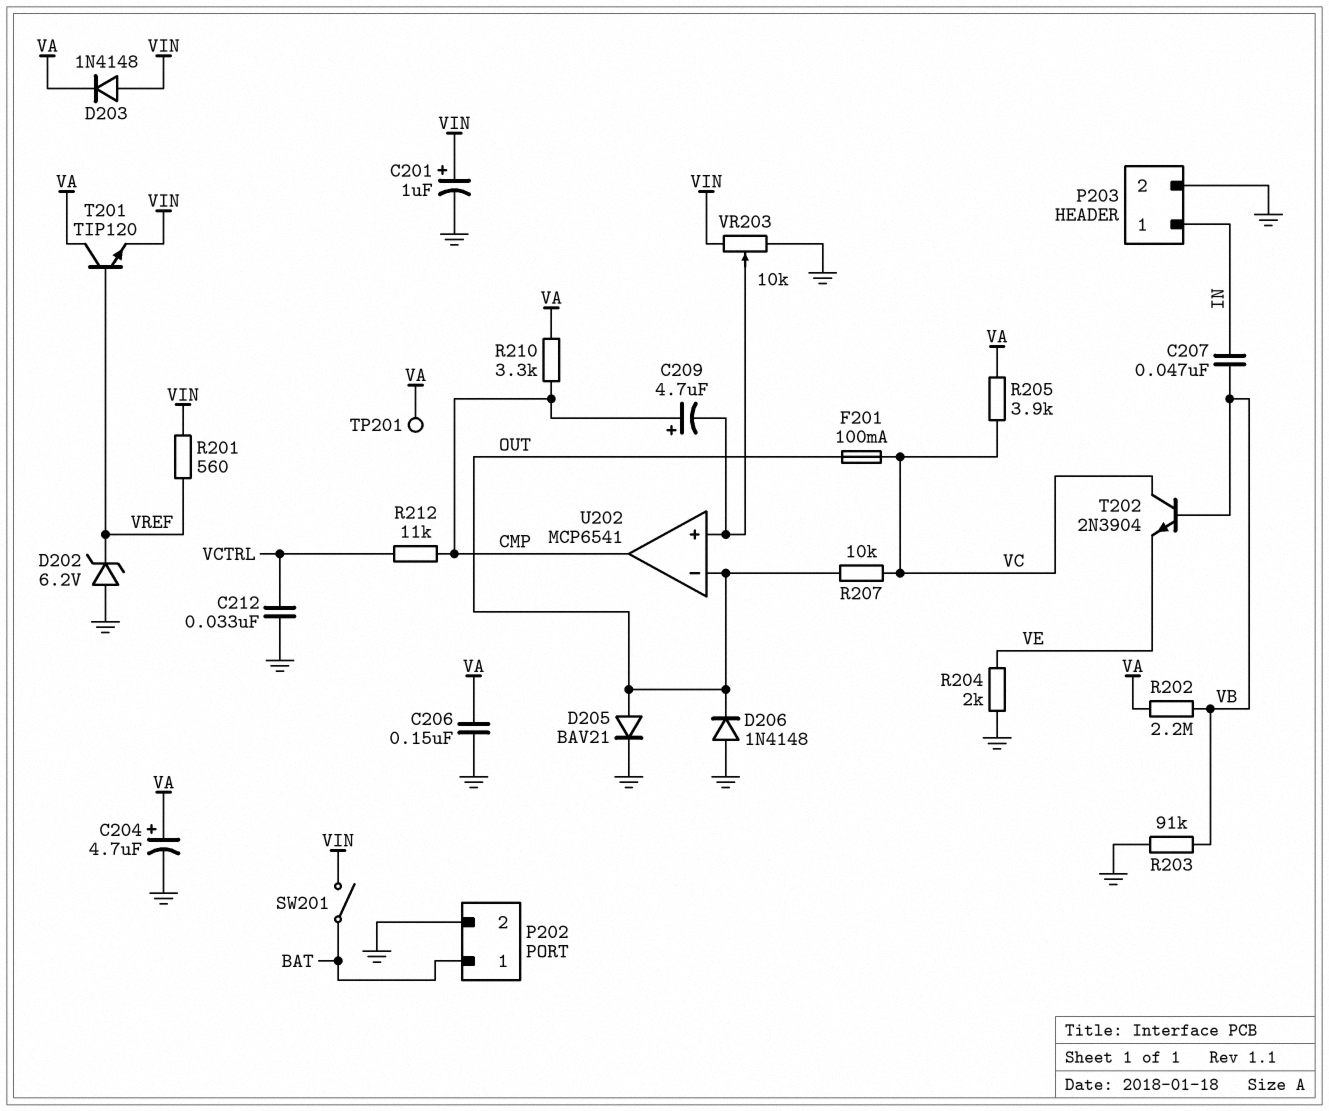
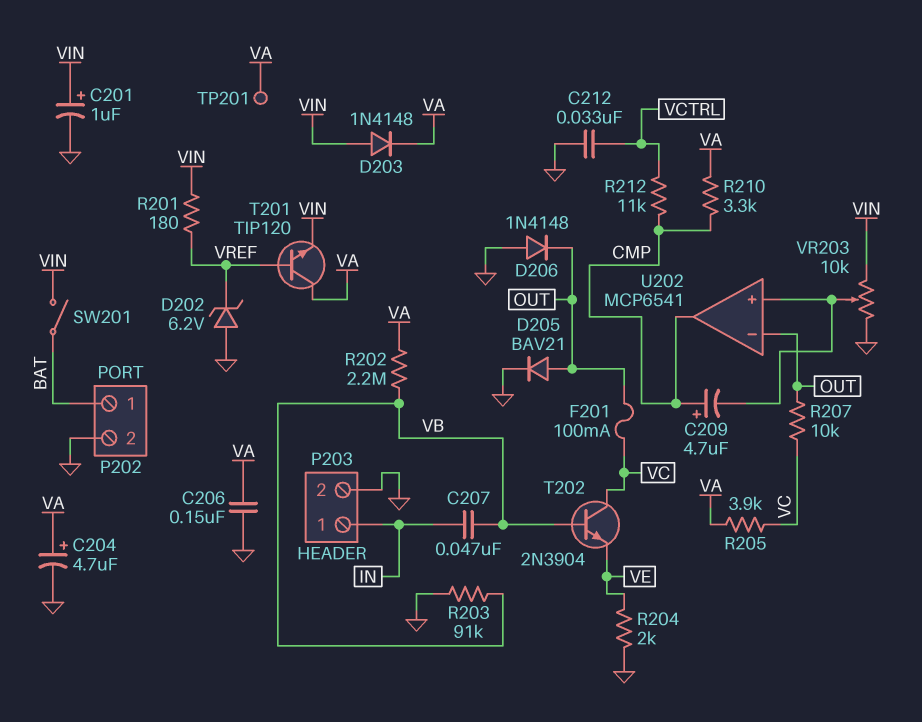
R201: 560 (VIN, VREF) -> 180 (VIN, VREF)

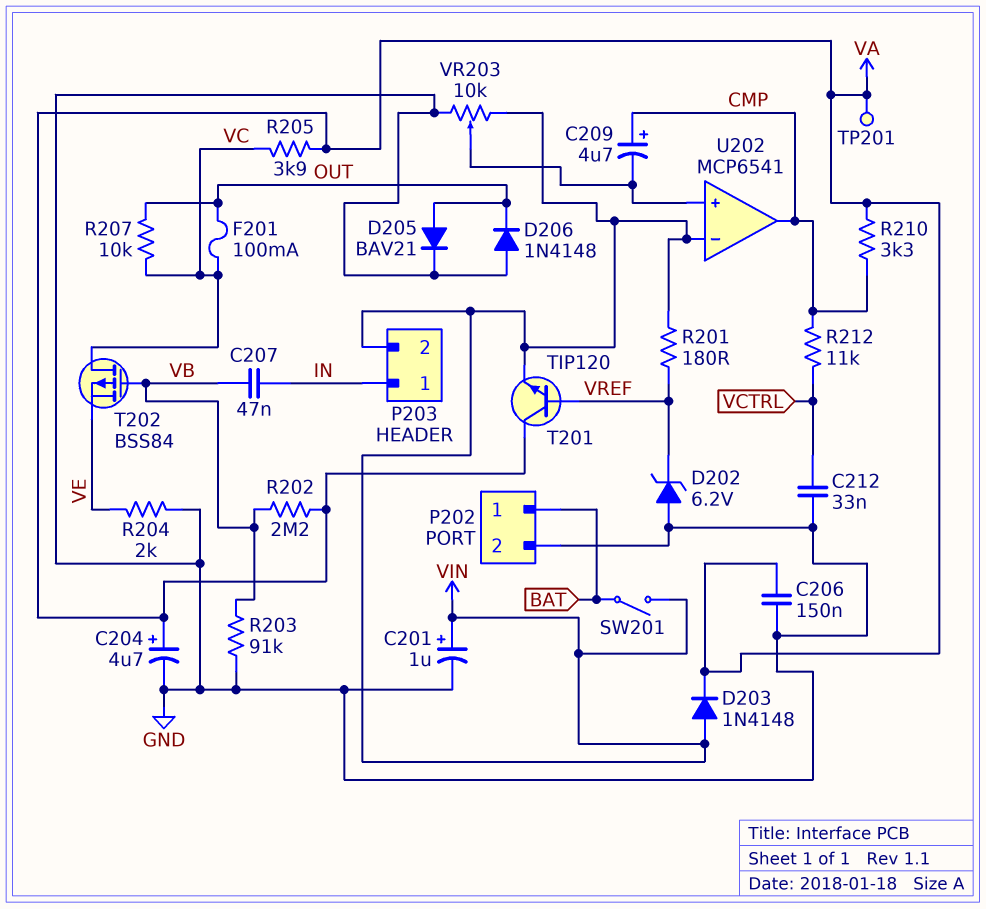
P203 pin 2: GND -> VIN
T202: NPN 2N3904 (B VB, C VC, E VE) -> PMOS BSS84 (G VB, D VC, S VE)
U202 pin in-: OUT -> VIN

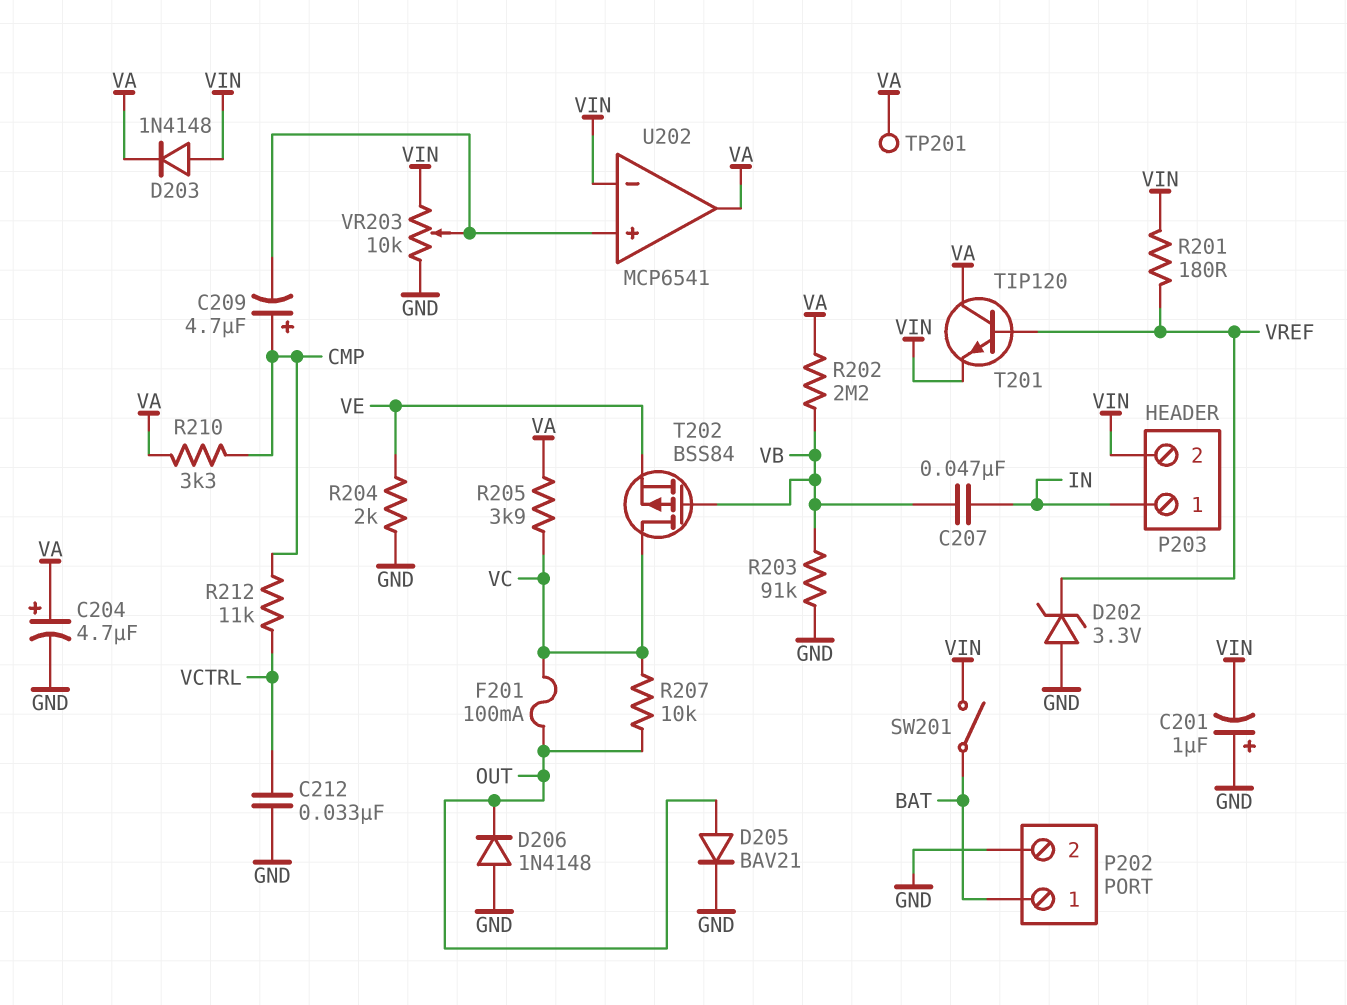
C201: 1uF (plus VIN, minus GND) -> 1uF (plus GND, minus VIN)
C206: 150nF (GND, VA) -> none
D202: zener 6.2V (A GND, K VREF) -> zener 3.3V (A GND, K VREF)
U202 pin out: CMP -> VA

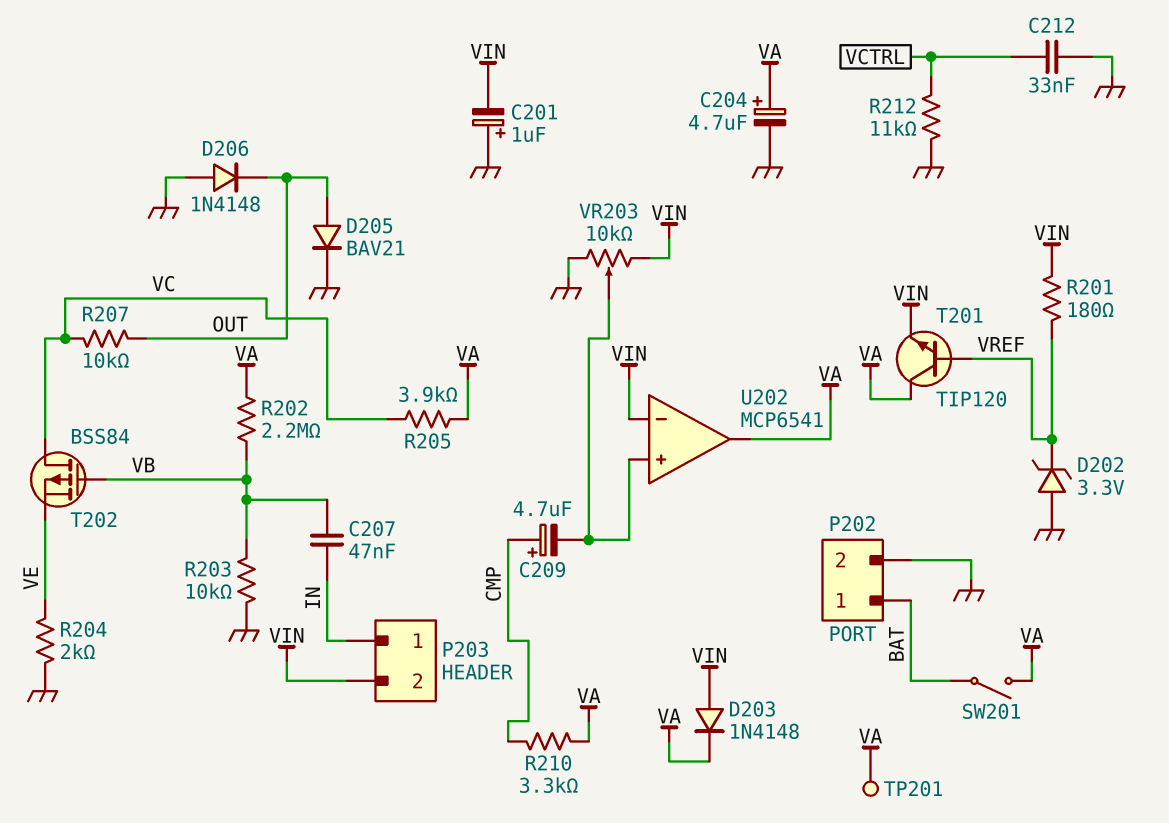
F201: 100mA (OUT, VC) -> none
R203: 91k (GND, VB) -> 10k (GND, VB)
R212: 11k (CMP, VCTRL) -> 11k (GND, VCTRL)
SW201: switch (BAT, VIN) -> switch (BAT, VA)

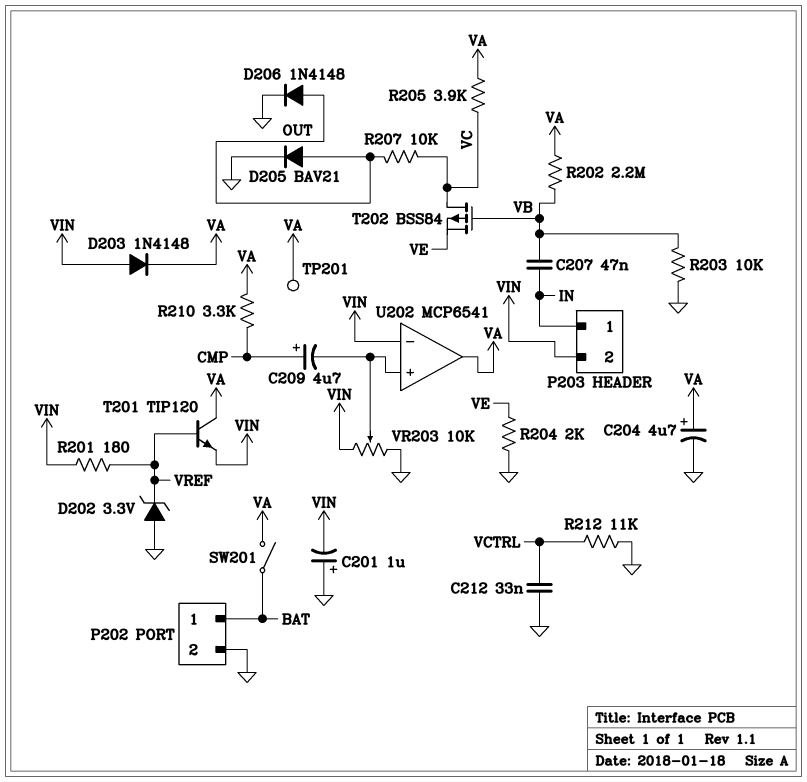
D206: diode 1N4148 (A GND, K OUT) -> diode 1N4148 (A OUT, K GND)

